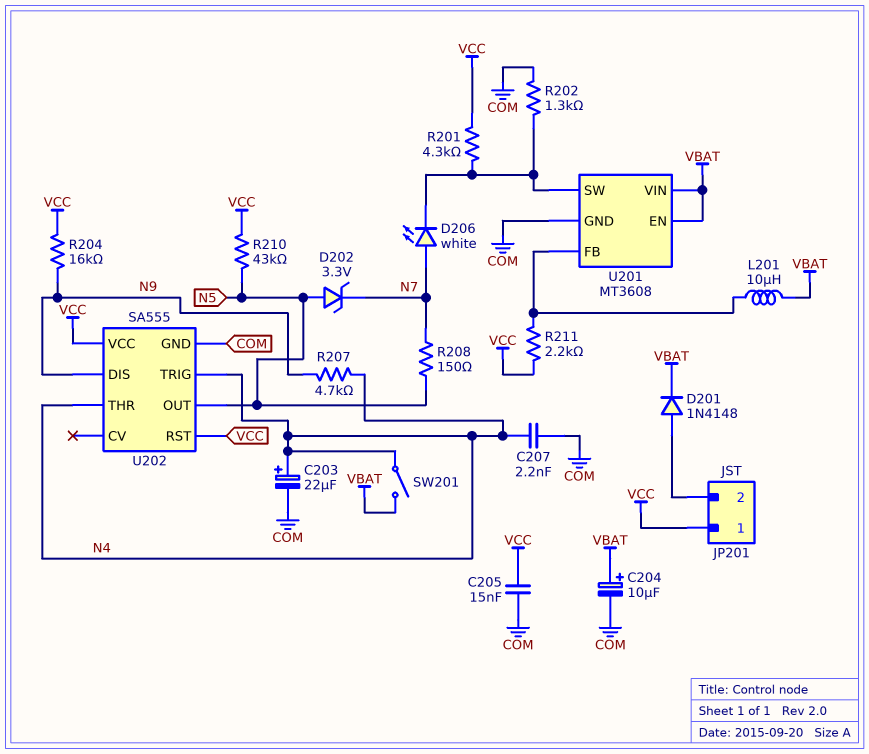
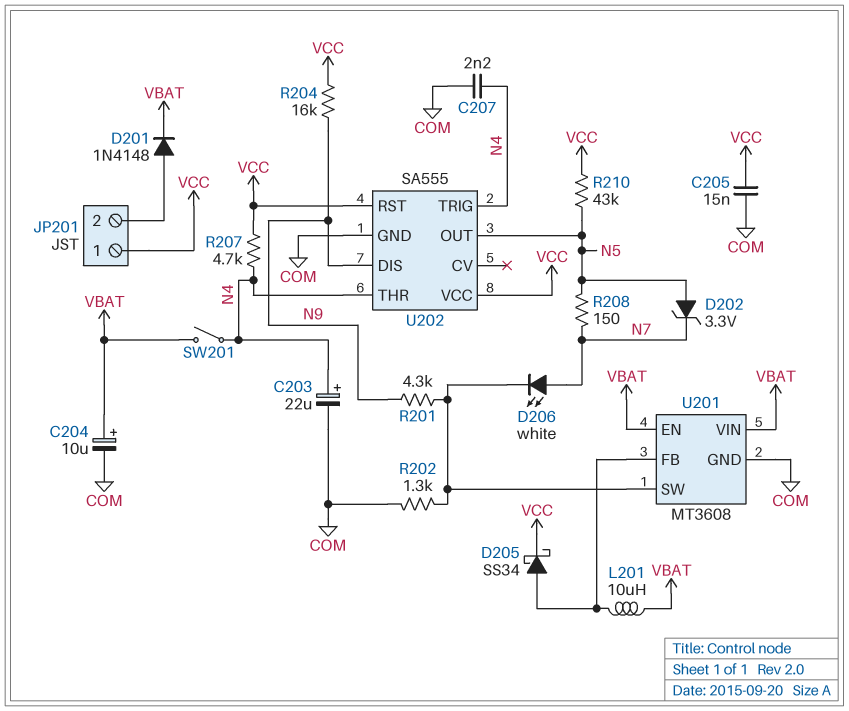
D205: none -> schottky SS34 (A U201/FB, K VCC)
R201: 4.3k (U201/SW, VCC) -> 4.3k (N9, U201/SW)
R207: 4.7k (N4, N9) -> 4.7k (N4, VCC)
R211: 2.2k (U201/FB, VCC) -> none

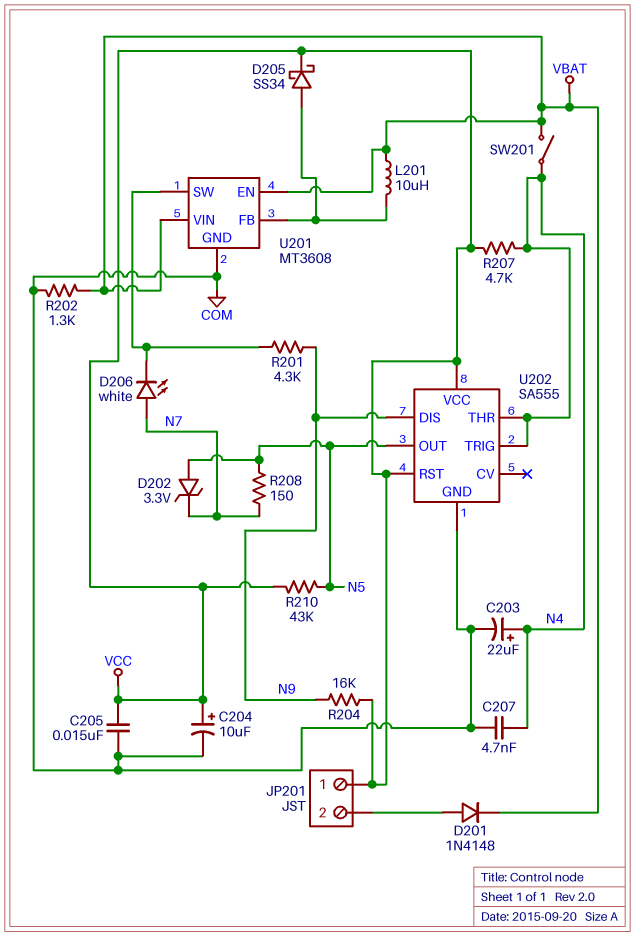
C204: 10uF (plus VBAT, minus COM) -> 10uF (plus VCC, minus COM)
C207: 2.2nF (COM, N4) -> 4.7nF (COM, N4)
R202: 1.3k (COM, U201/SW) -> 1.3k (COM, VBAT)

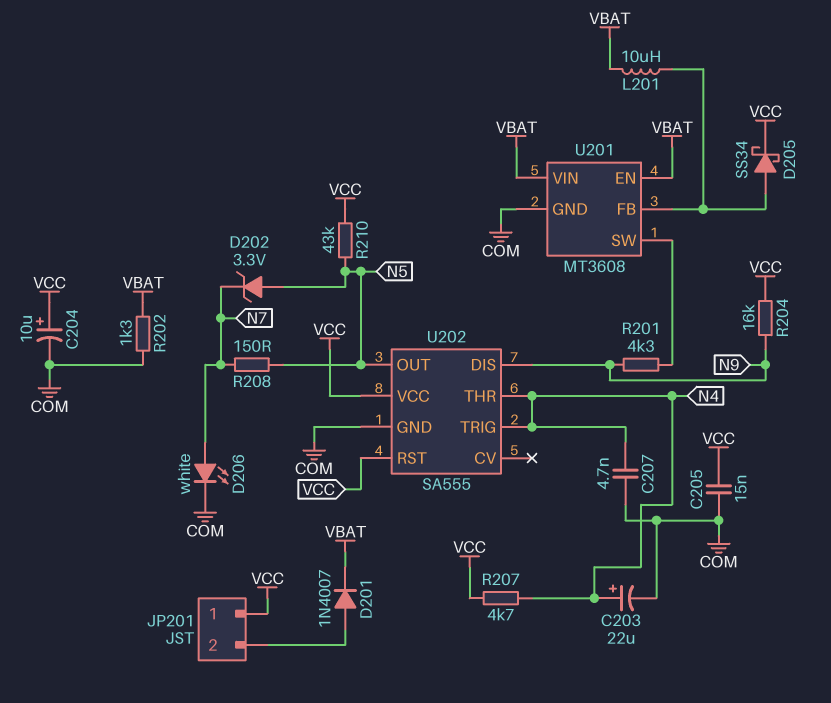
D201: diode 1N4148 (A JP201/2, K VBAT) -> diode 1N4007 (A JP201/2, K VBAT)
D206: LED white (A N7, K U201/SW) -> LED white (A N7, K COM)
SW201: switch (N4, VBAT) -> none

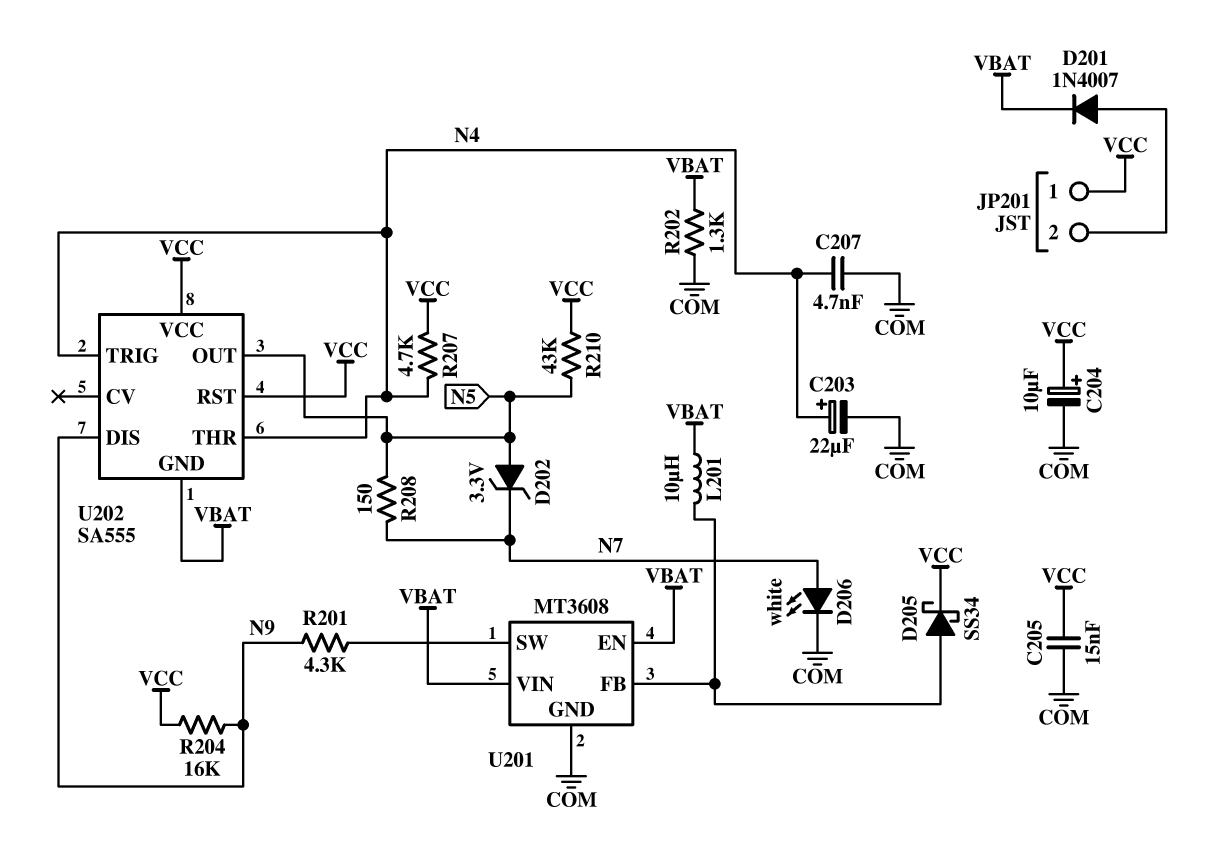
U202 pin GND: COM -> VBAT

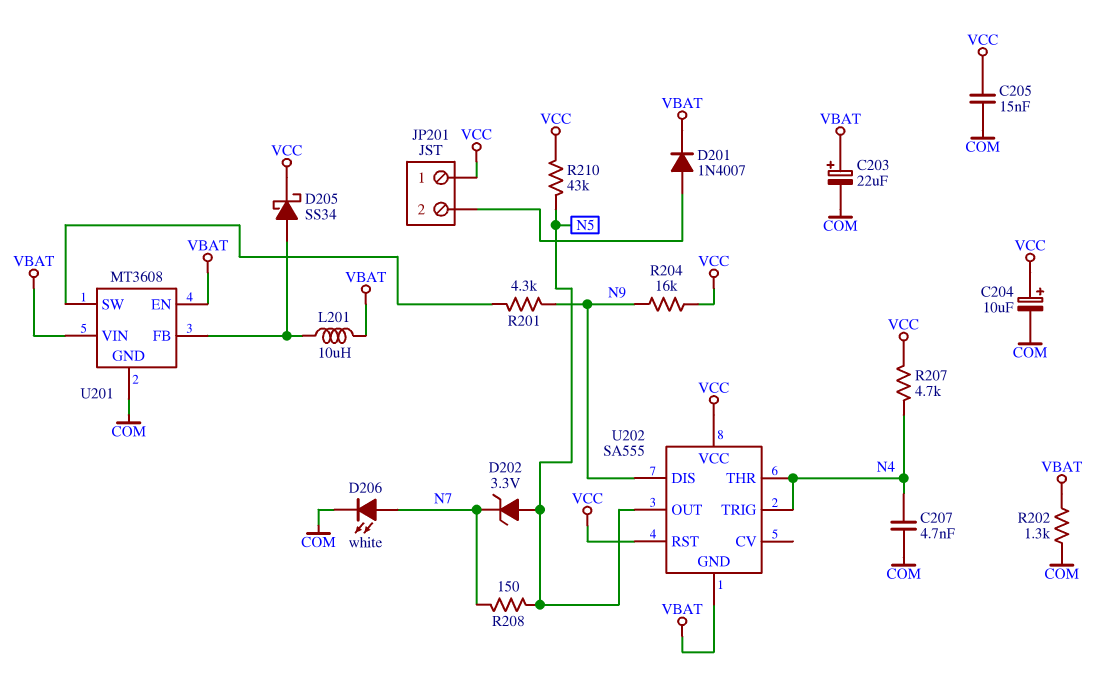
C203: 22uF (plus N4, minus COM) -> 22uF (plus VBAT, minus COM)

